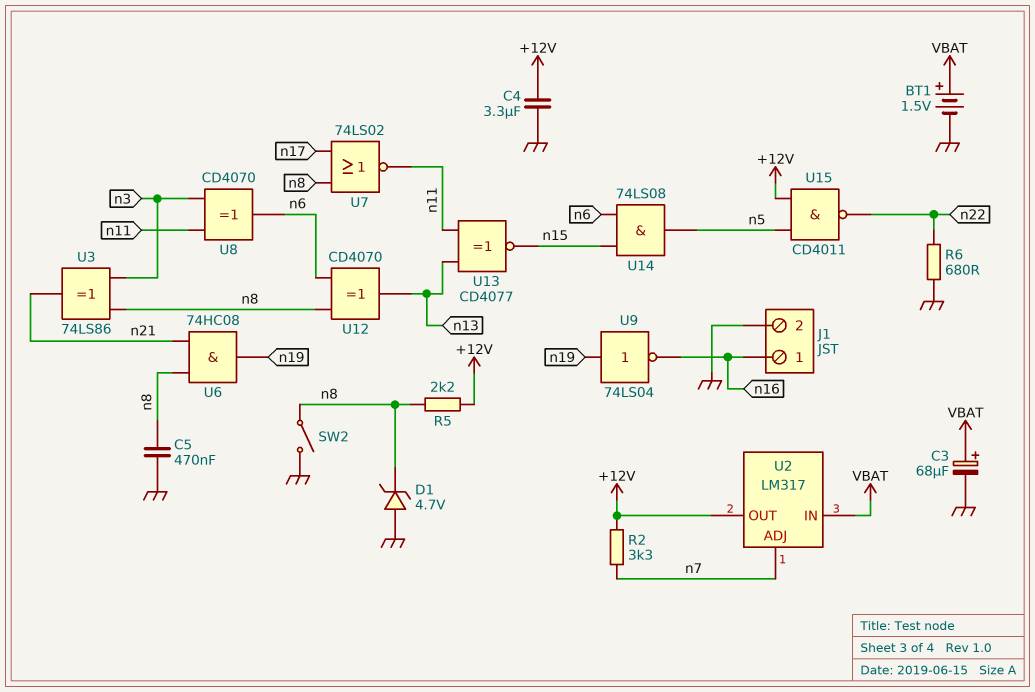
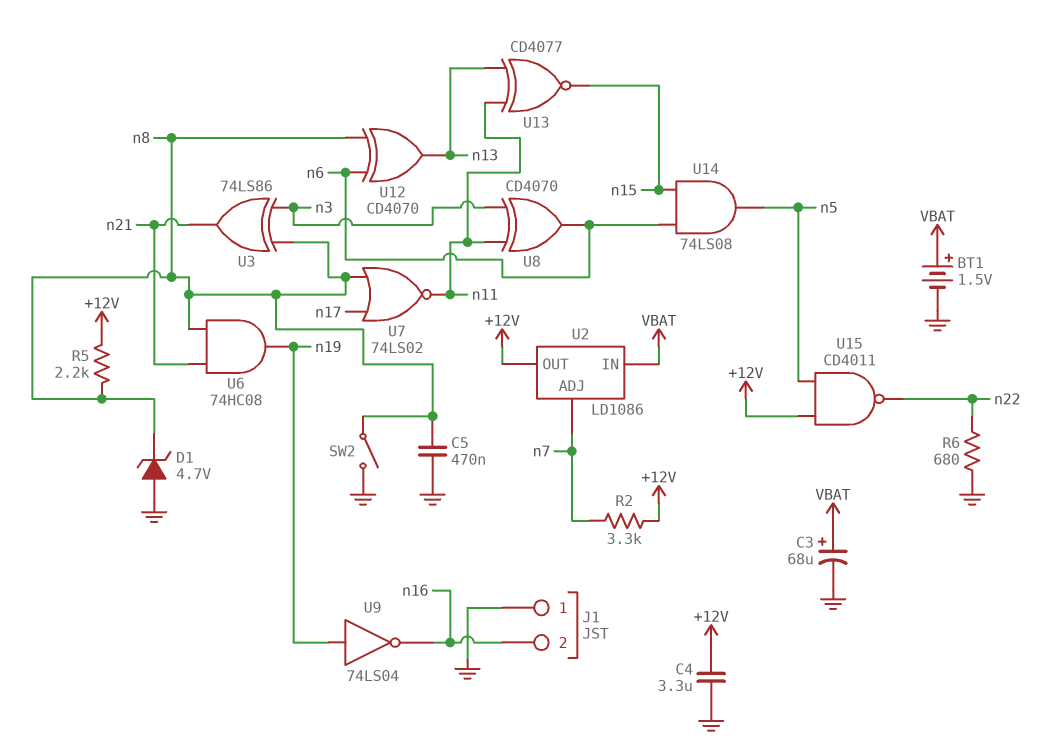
J1 pin 1: n16 -> GND
J1 pin 2: GND -> n16
U2: LM317 -> LD1086

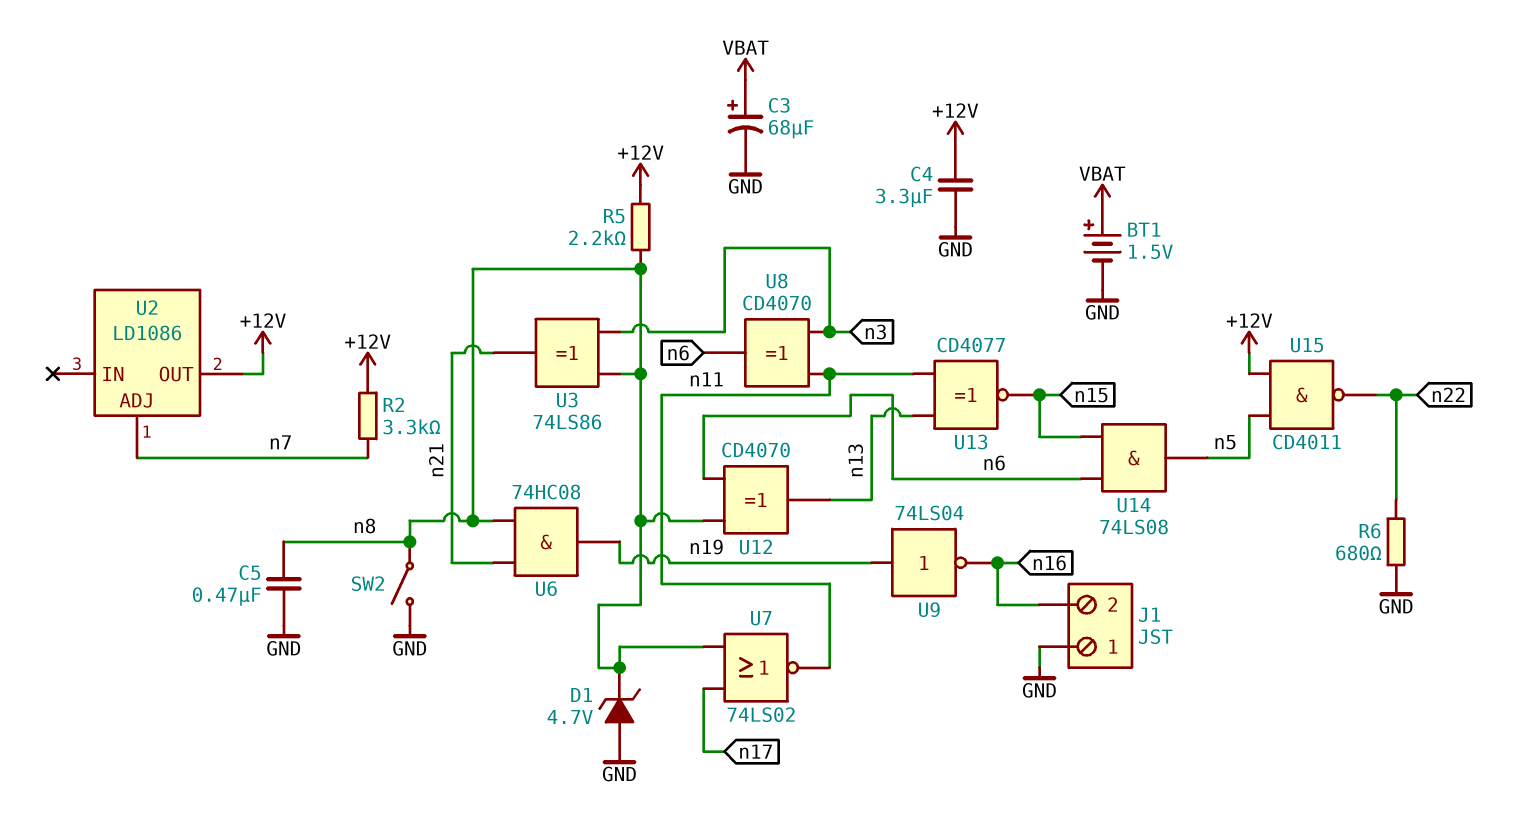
U2 pin IN: VBAT -> none

